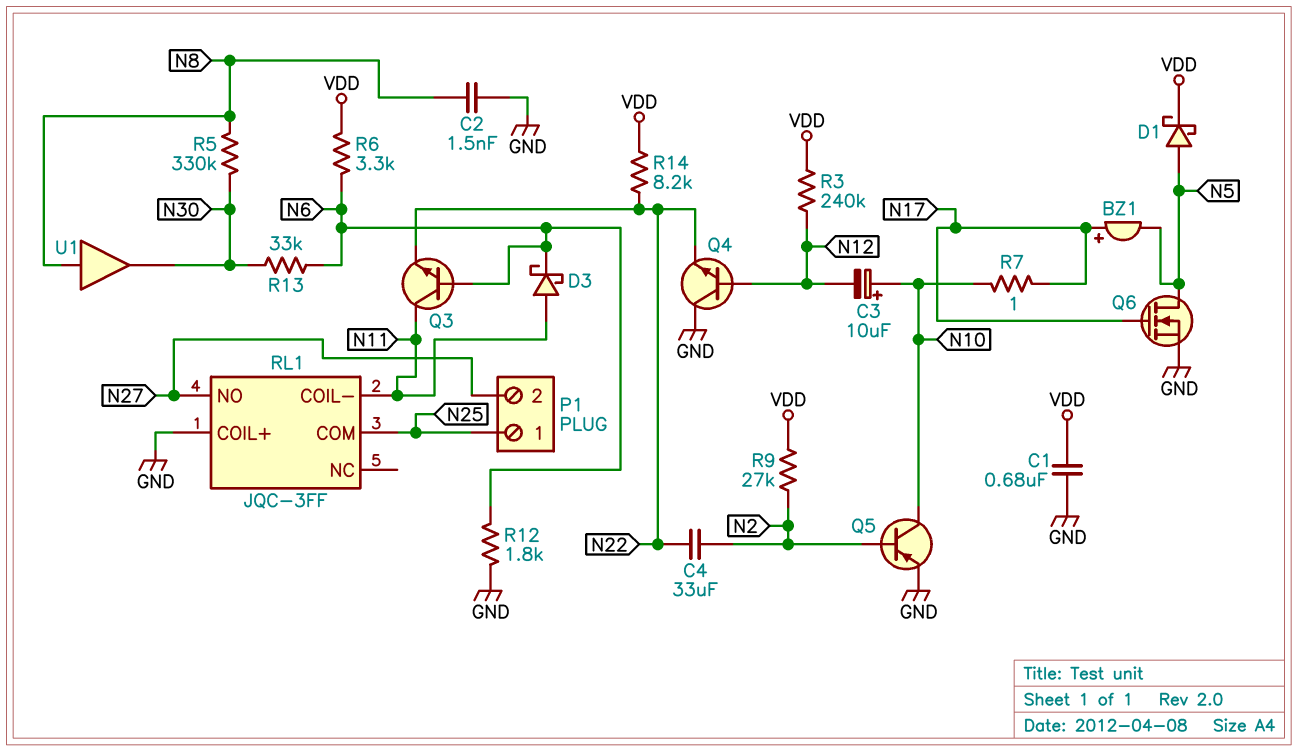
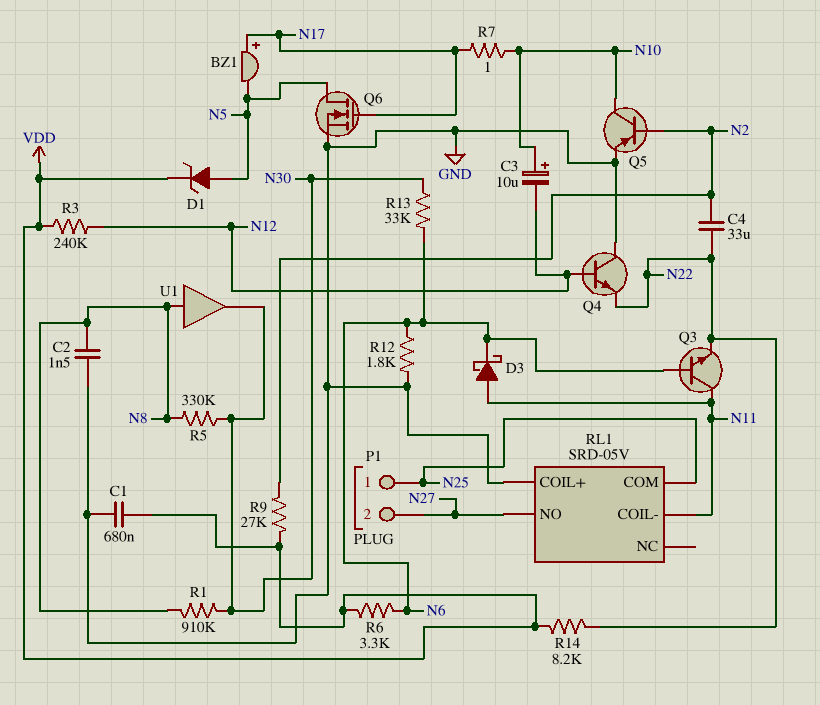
D1: schottky (A N5, K VDD) -> zener (A N5, K VDD)
R1: none -> 910k (N8, N30)
RL1: JQC-3FF -> SRD-05V

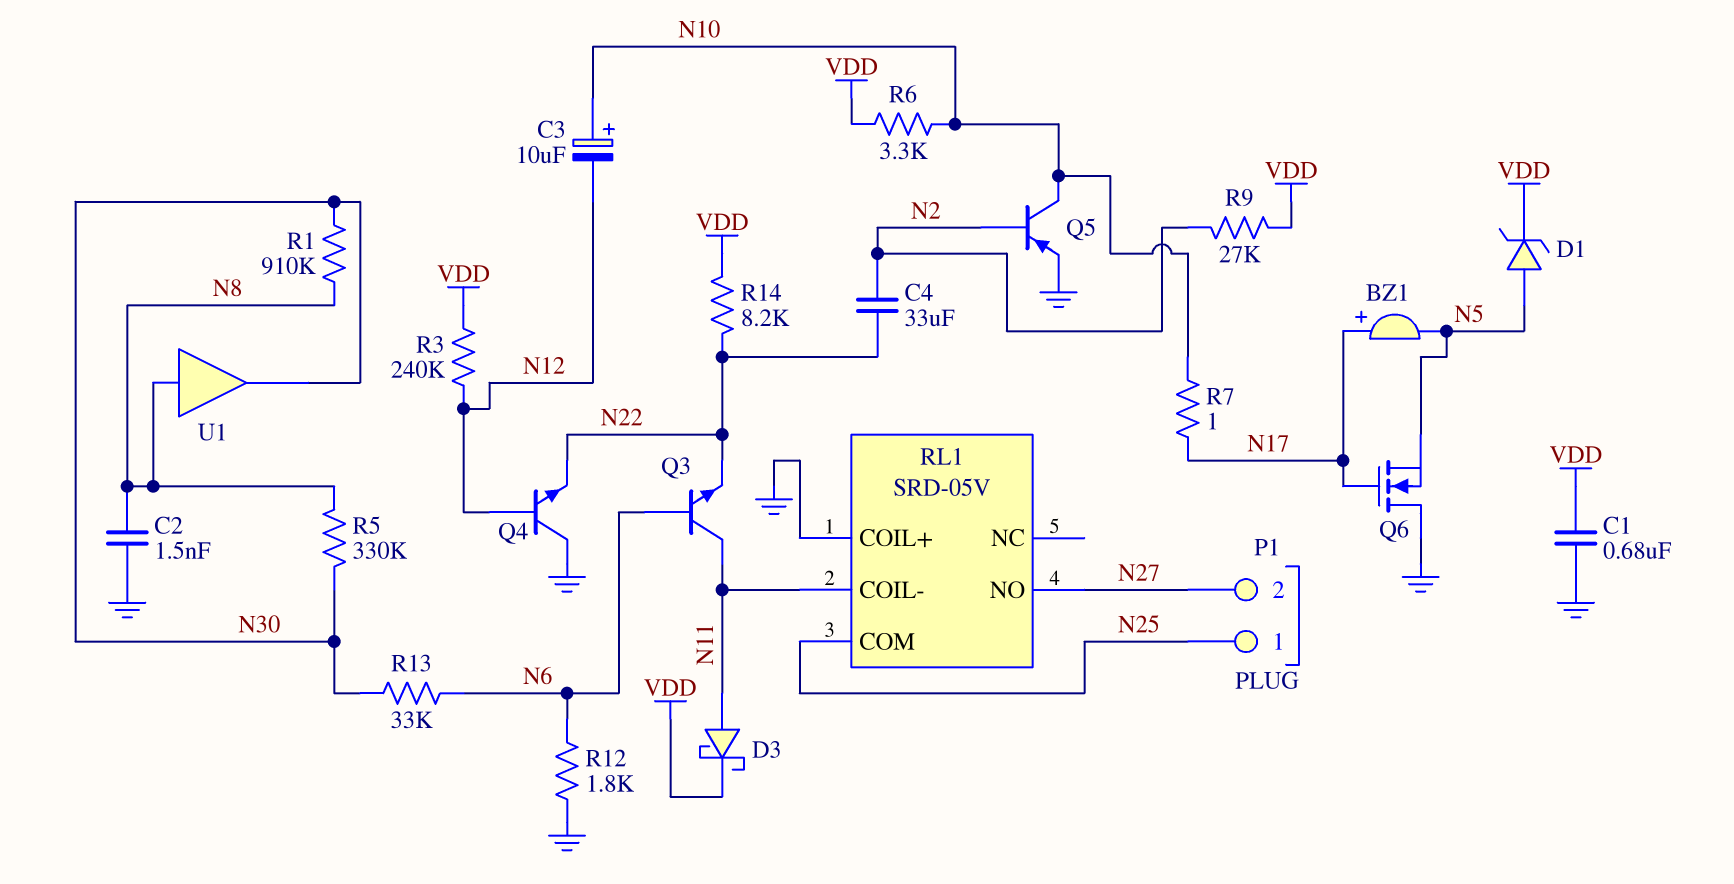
D3: schottky (A N11, K N6) -> schottky (A N11, K VDD)
Q6: NMOS (G N17, D N5, S GND) -> NMOS (G N17, D GND, S N5)
R6: 3.3k (N6, VDD) -> 3.3k (N10, VDD)

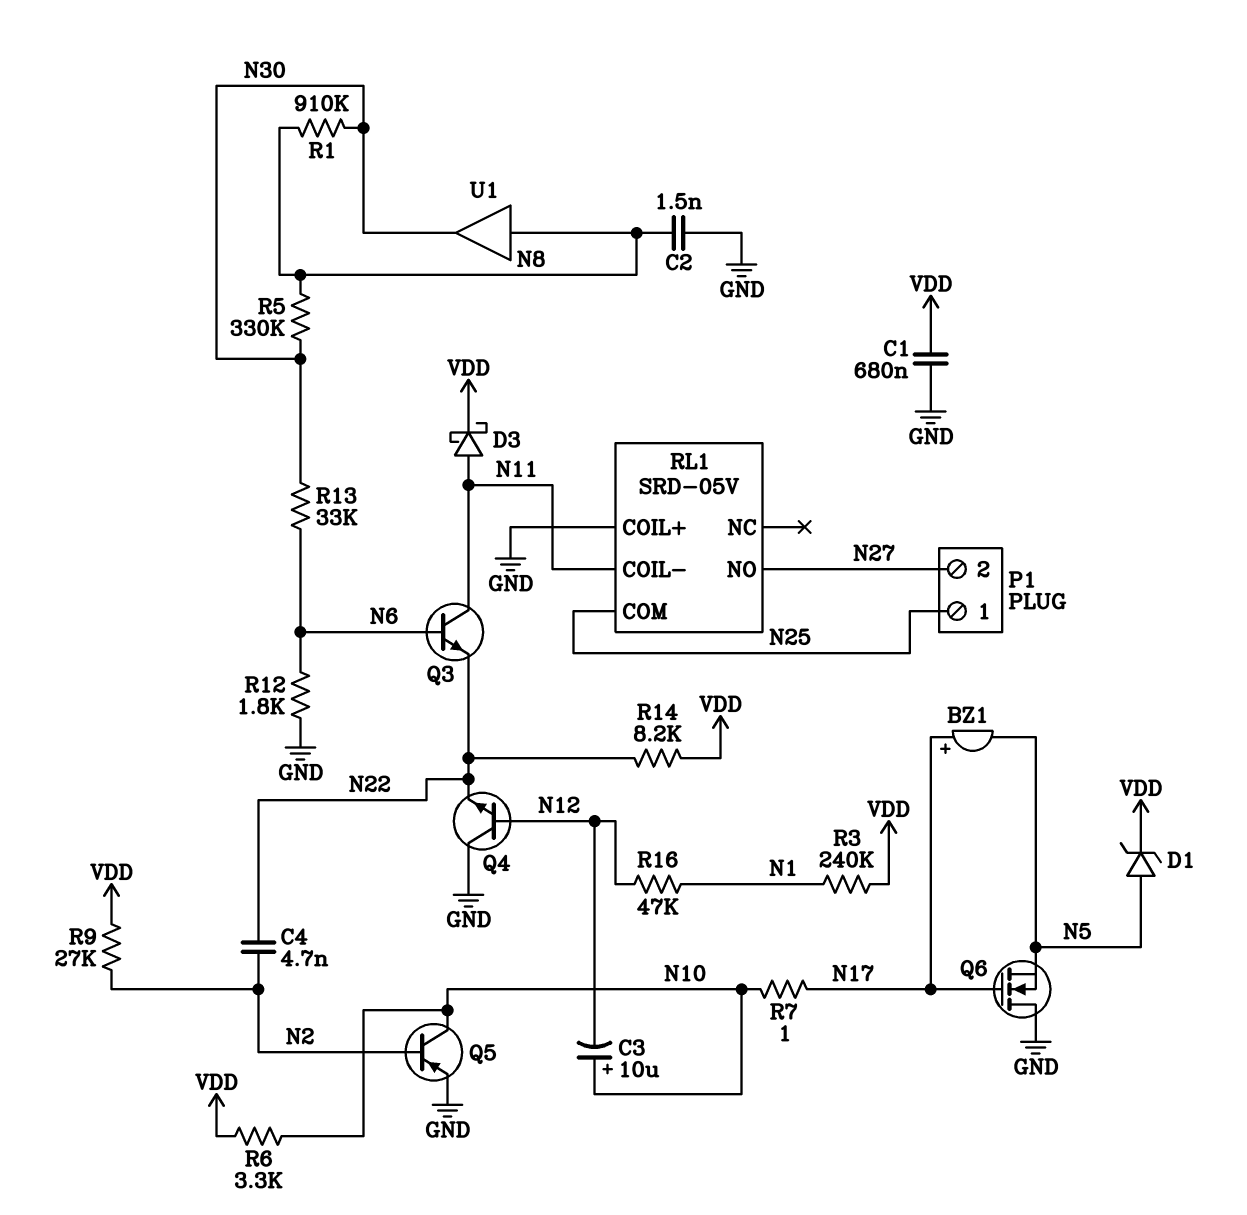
C4: 33uF (N2, N22) -> 4.7nF (N2, N22)
R3: 240k (N12, VDD) -> 240k (N1, VDD)
R16: none -> 47k (N1, N12)

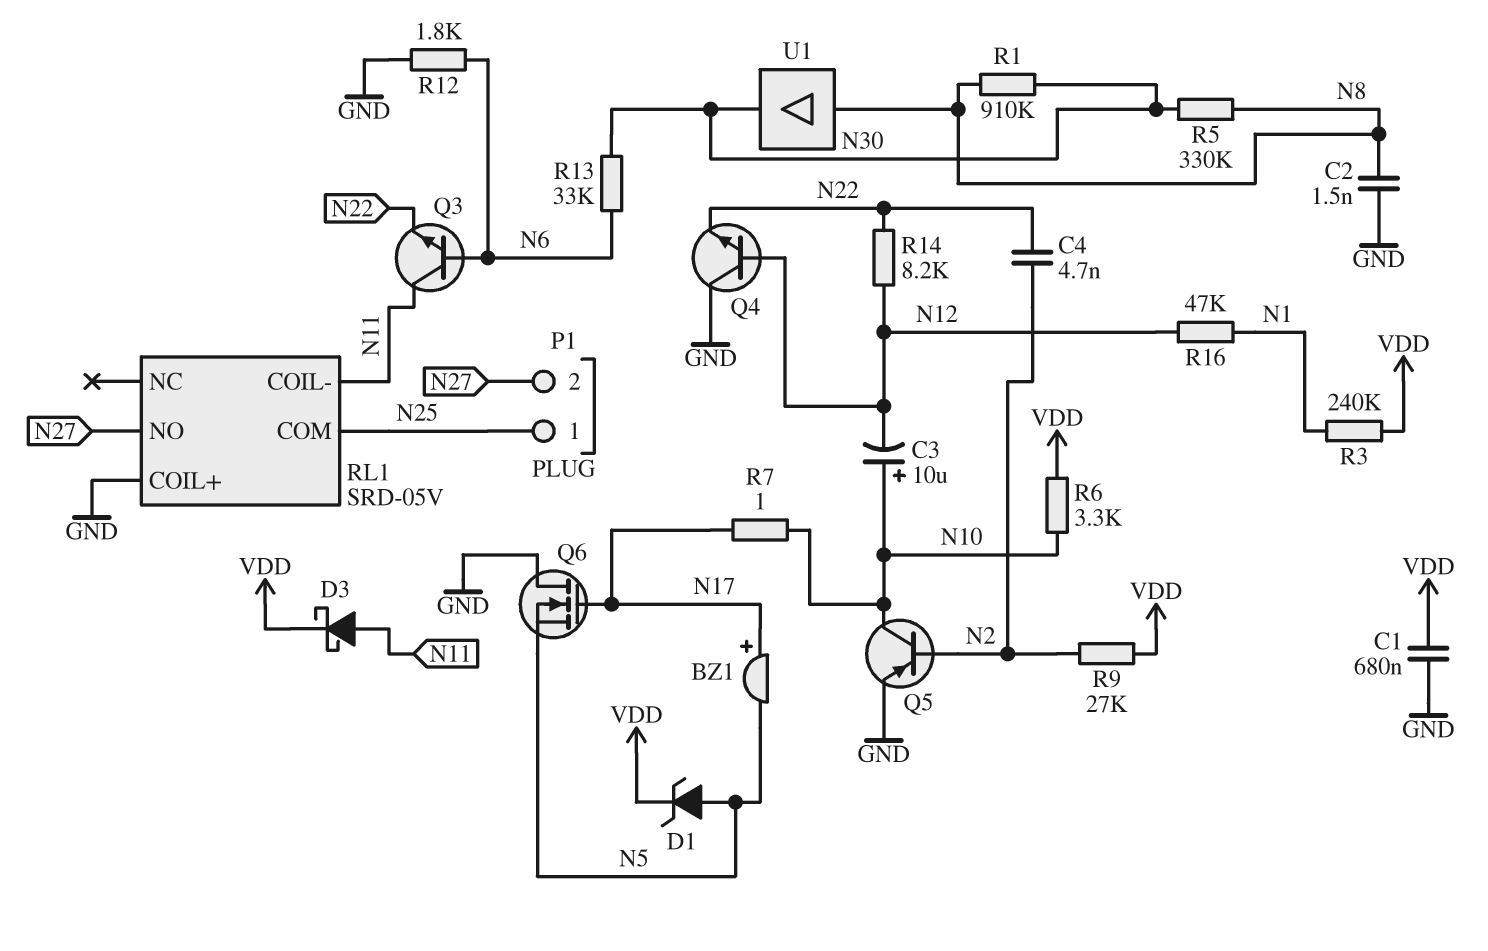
R14: 8.2k (N22, VDD) -> 8.2k (N12, N22)

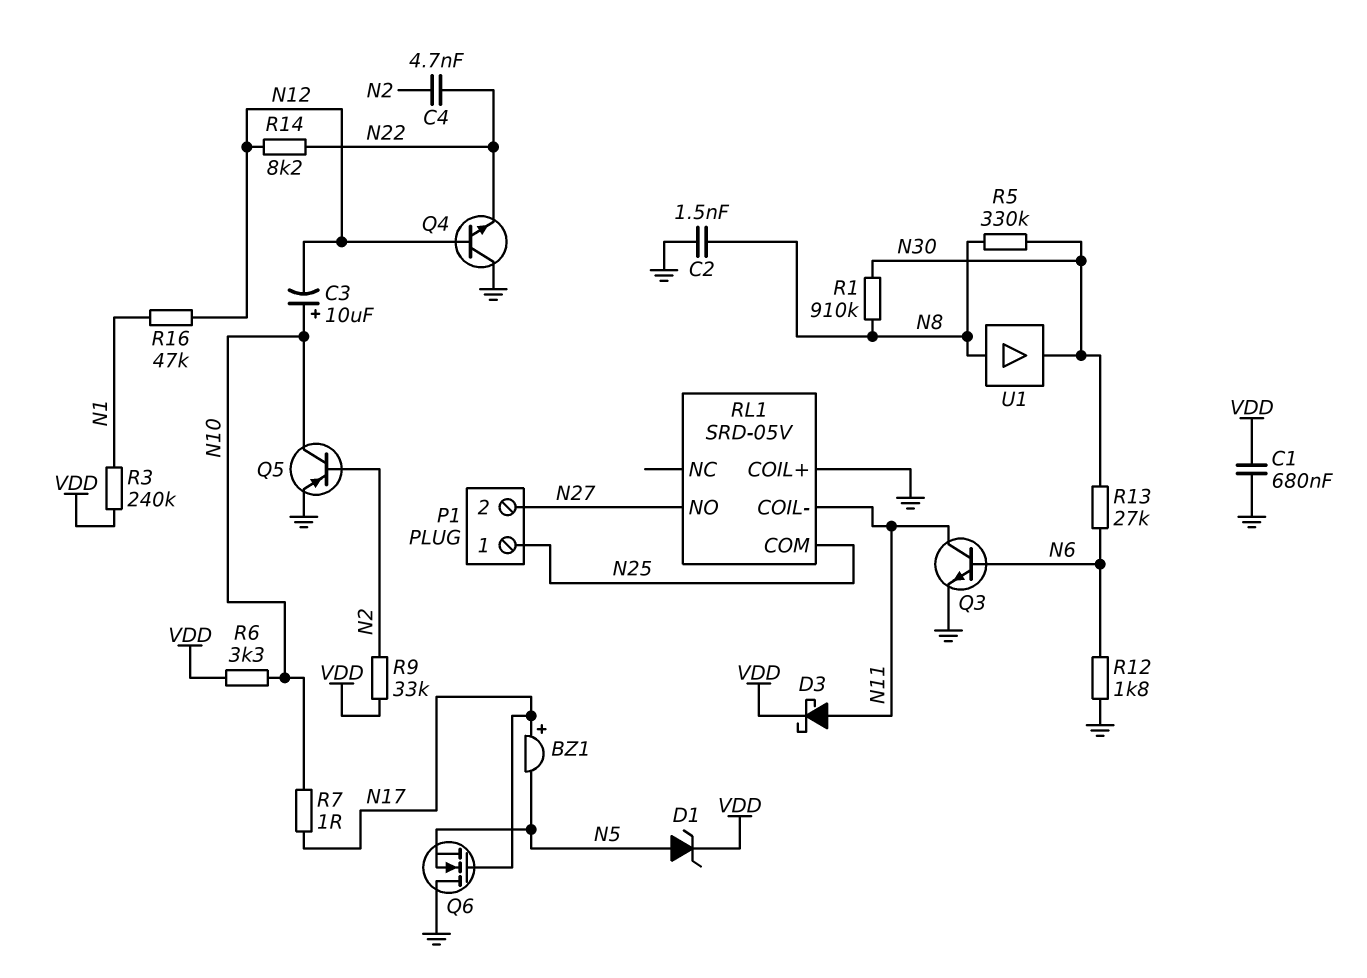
Q3: NPN (B N6, C N11, E N22) -> NPN (B N6, C N11, E GND)
R9: 27k (N2, VDD) -> 33k (N2, VDD)
R13: 33k (N6, N30) -> 27k (N6, N30)

